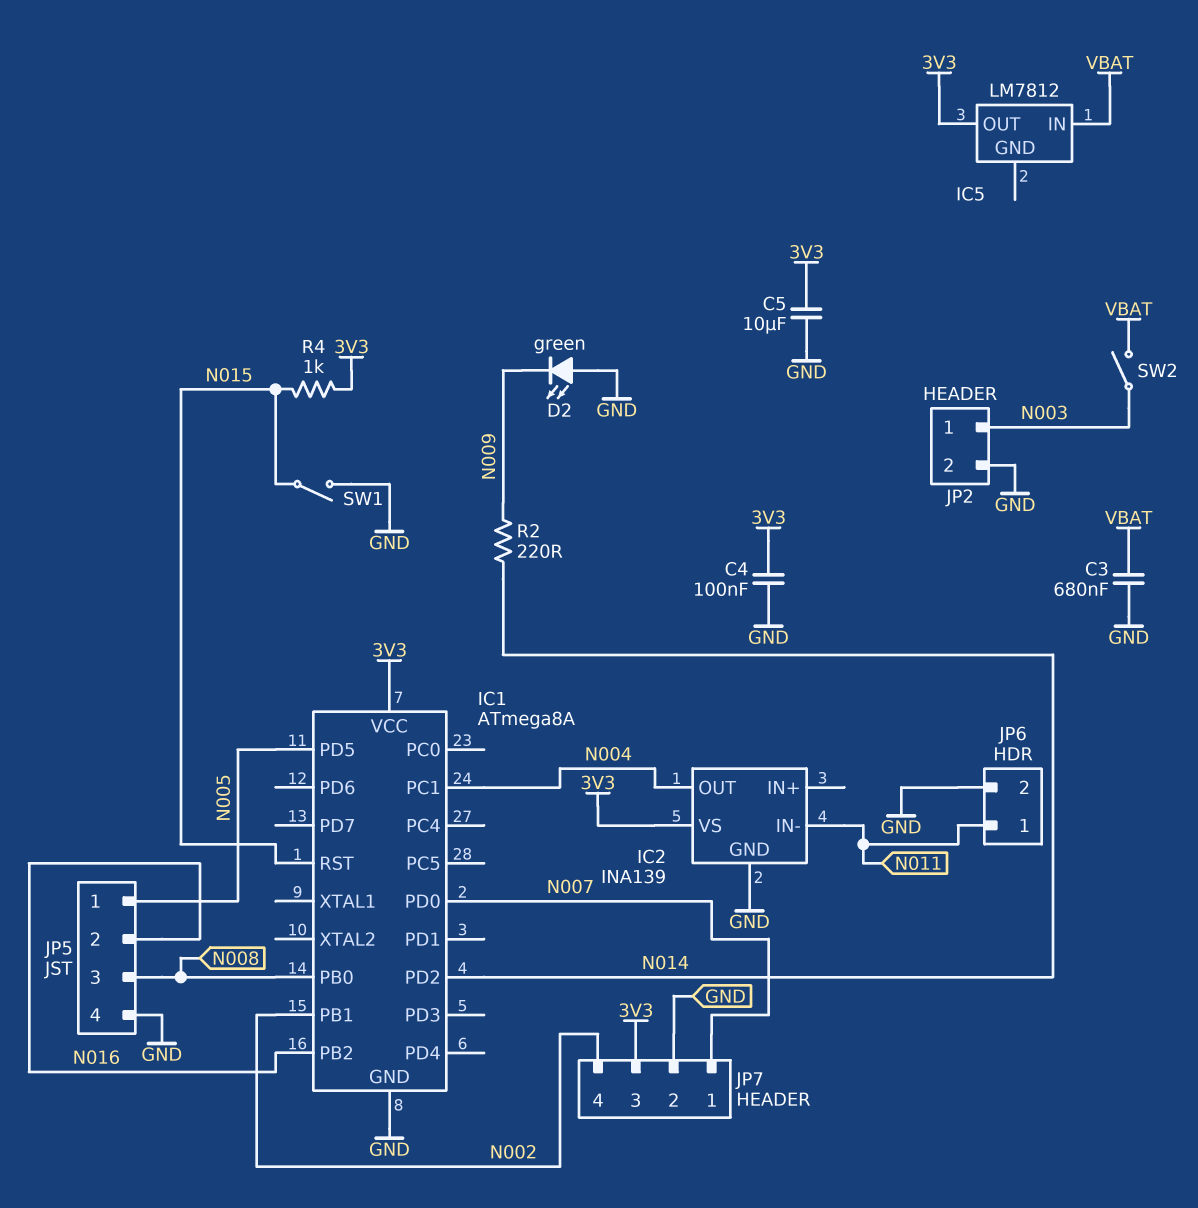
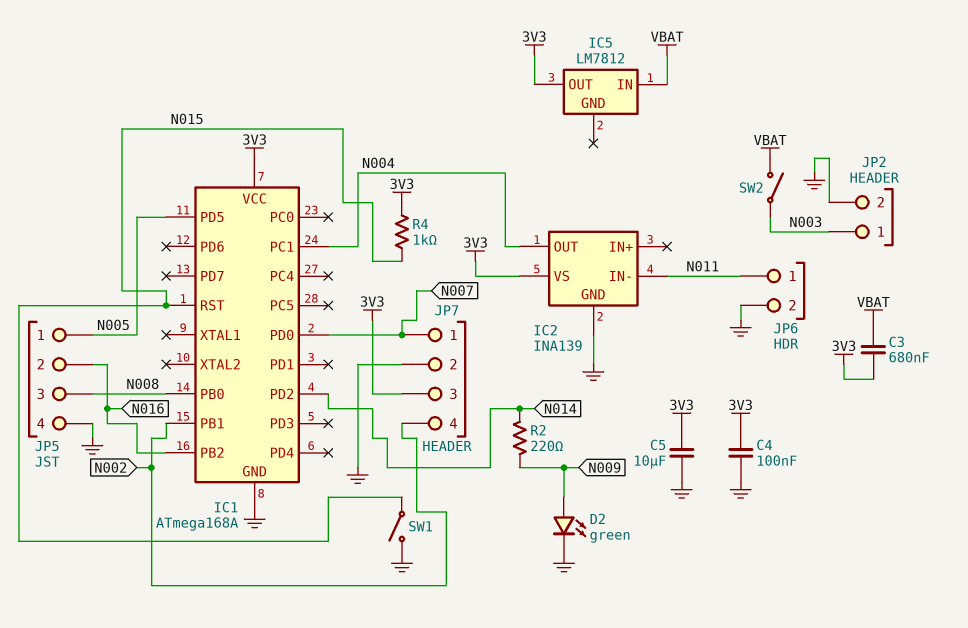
C3: 680nF (GND, VBAT) -> 680nF (3V3, VBAT)
D2: LED green (A GND, K N009) -> LED green (A N009, K GND)
IC1: ATmega8A -> ATmega168A

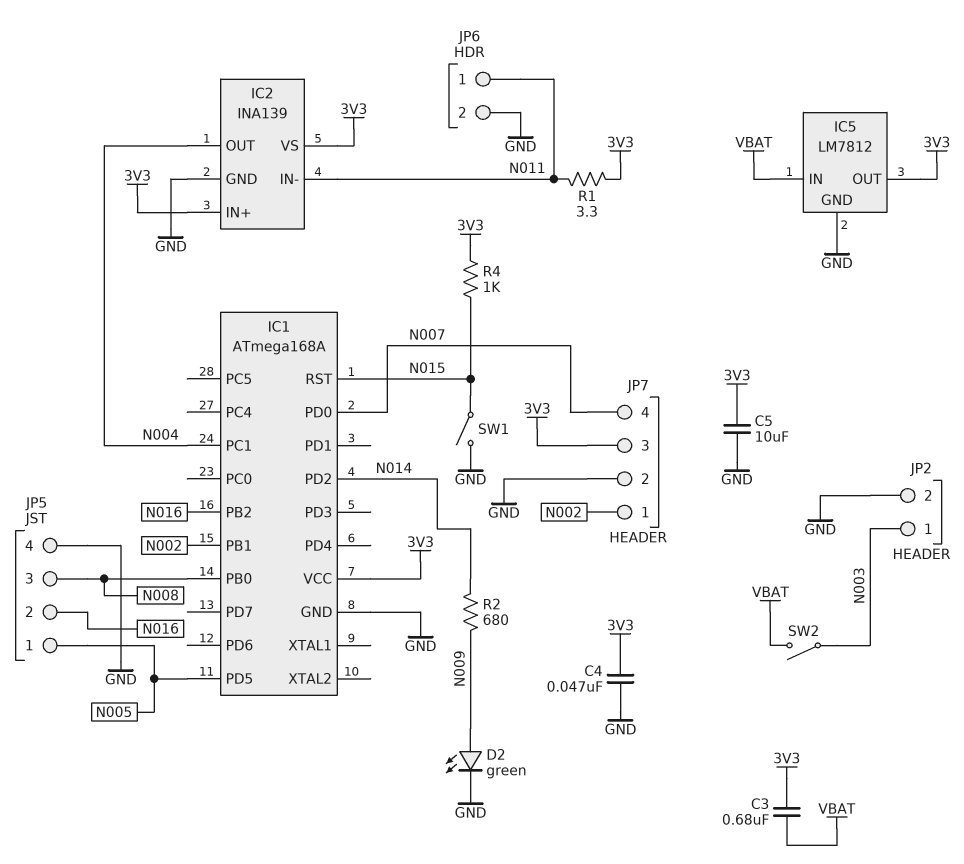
C4: 100nF (3V3, GND) -> 47nF (3V3, GND)
IC2 pin IN+: none -> 3V3
IC5 pin GND: none -> GND
JP7 pin 1: N007 -> N002
JP7 pin 4: N002 -> N007
R1: none -> 3.3 (3V3, N011)
R2: 220 (N009, N014) -> 680 (N009, N014)

